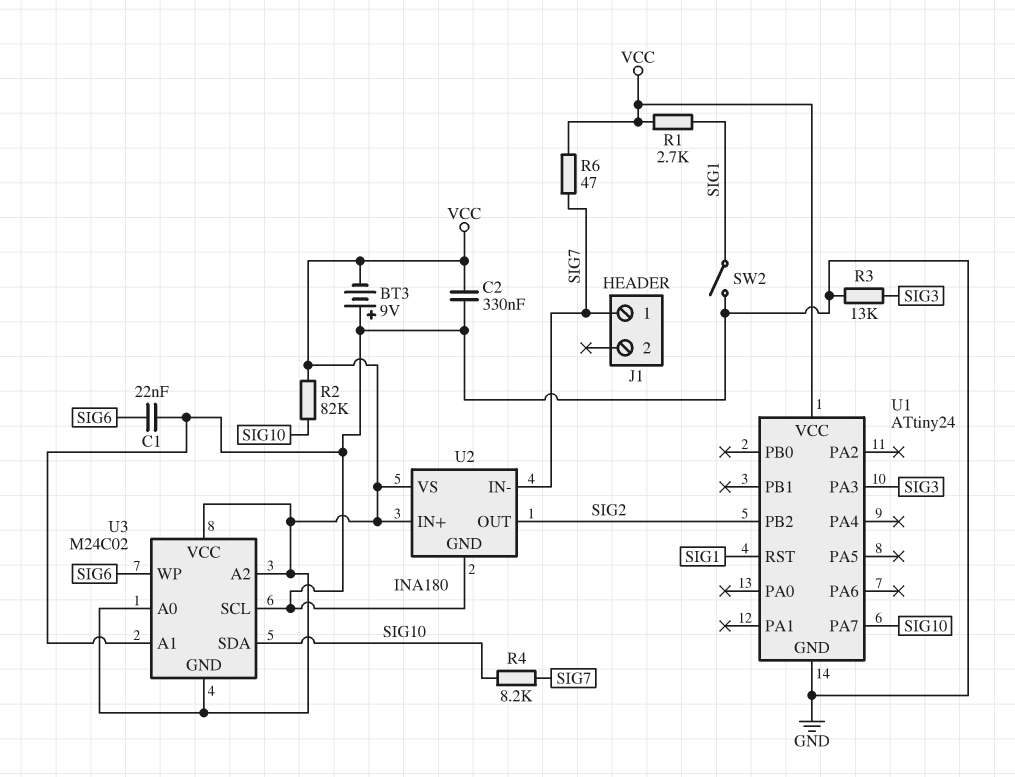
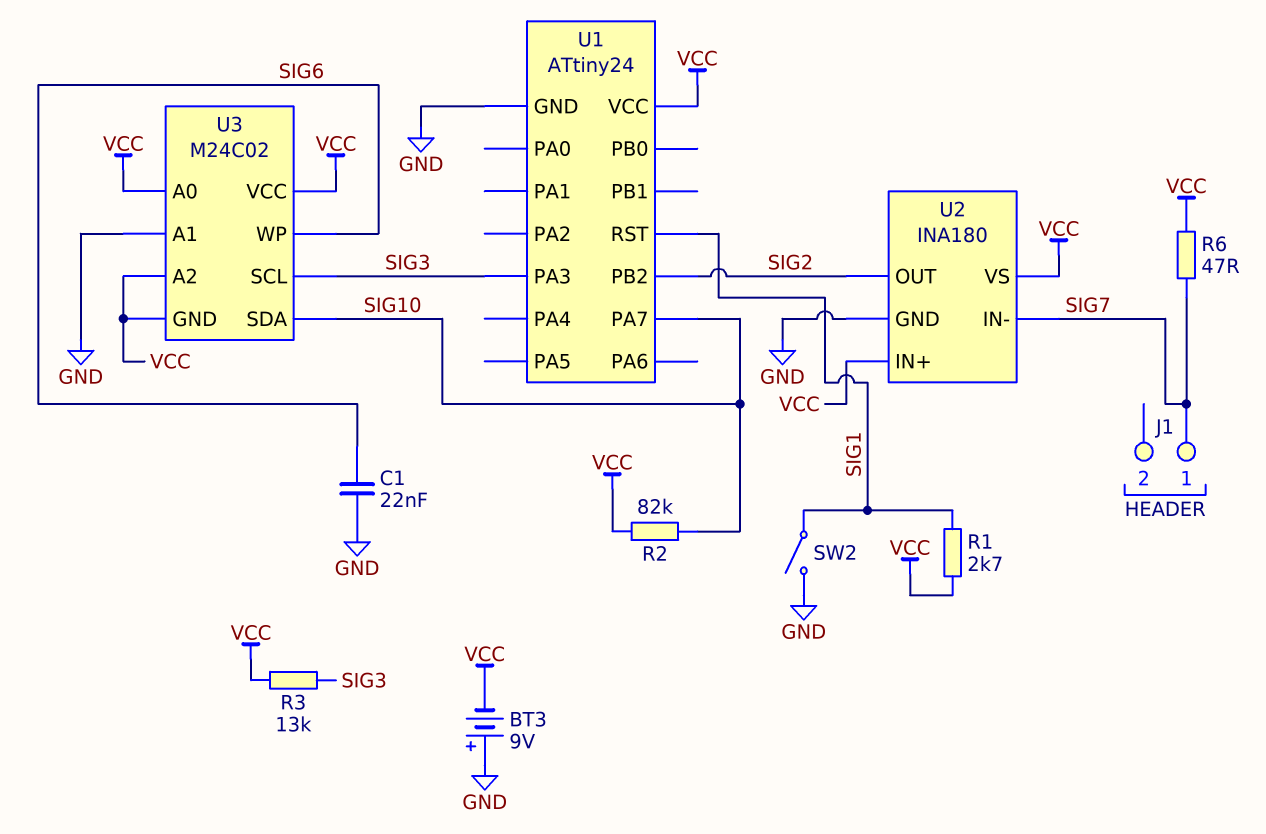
C2: 330nF (GND, VCC) -> none
R3: 13k (GND, SIG3) -> 13k (SIG3, VCC)
R4: 8.2k (SIG7, SIG10) -> none
U3 pin SCL: GND -> SIG3

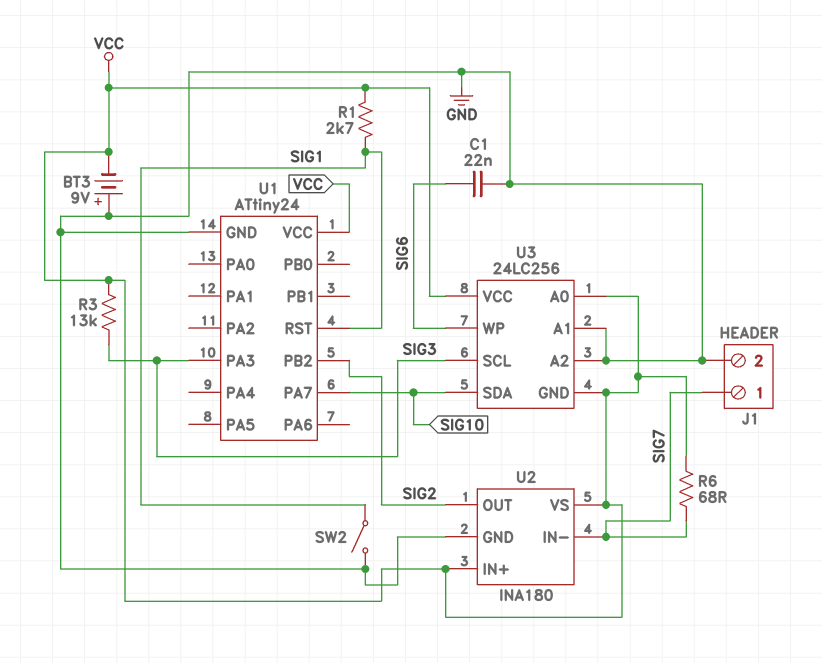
J1 pin 2: none -> GND
R2: 82k (SIG10, VCC) -> none
R6: 47 (SIG7, VCC) -> 68 (SIG7, VCC)
U3: M24C02 -> 24LC256
U3 pin A2: VCC -> GND

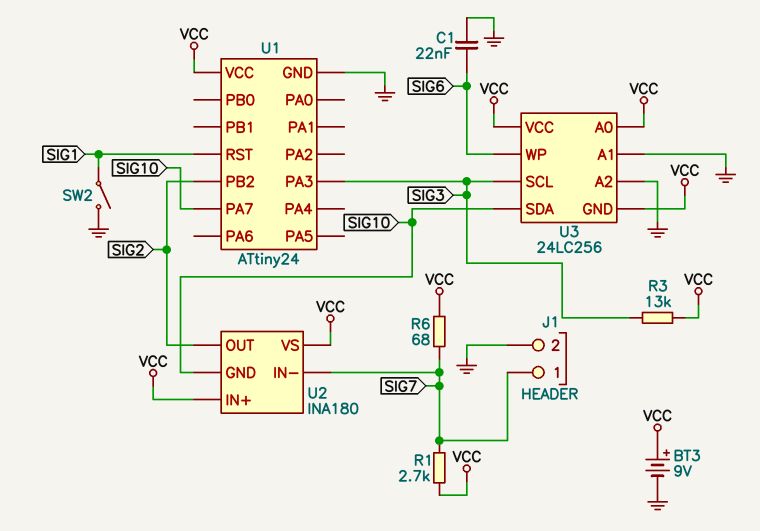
BT3: 9V (plus GND, minus VCC) -> 9V (plus VCC, minus GND)
R1: 2.7k (SIG1, VCC) -> 2.7k (SIG7, VCC)
U2 pin GND: GND -> SIG10

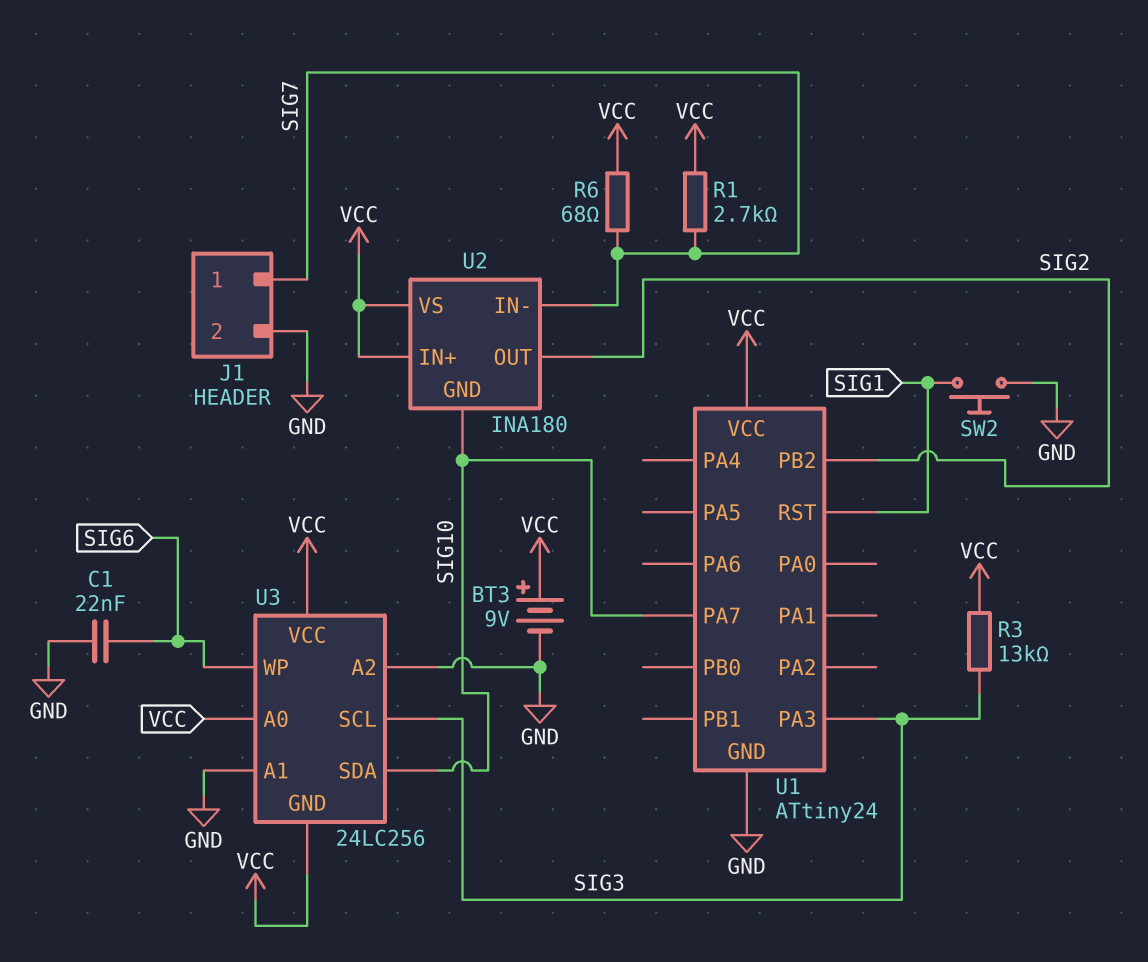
SW2: switch (GND, SIG1) -> button (GND, SIG1)

